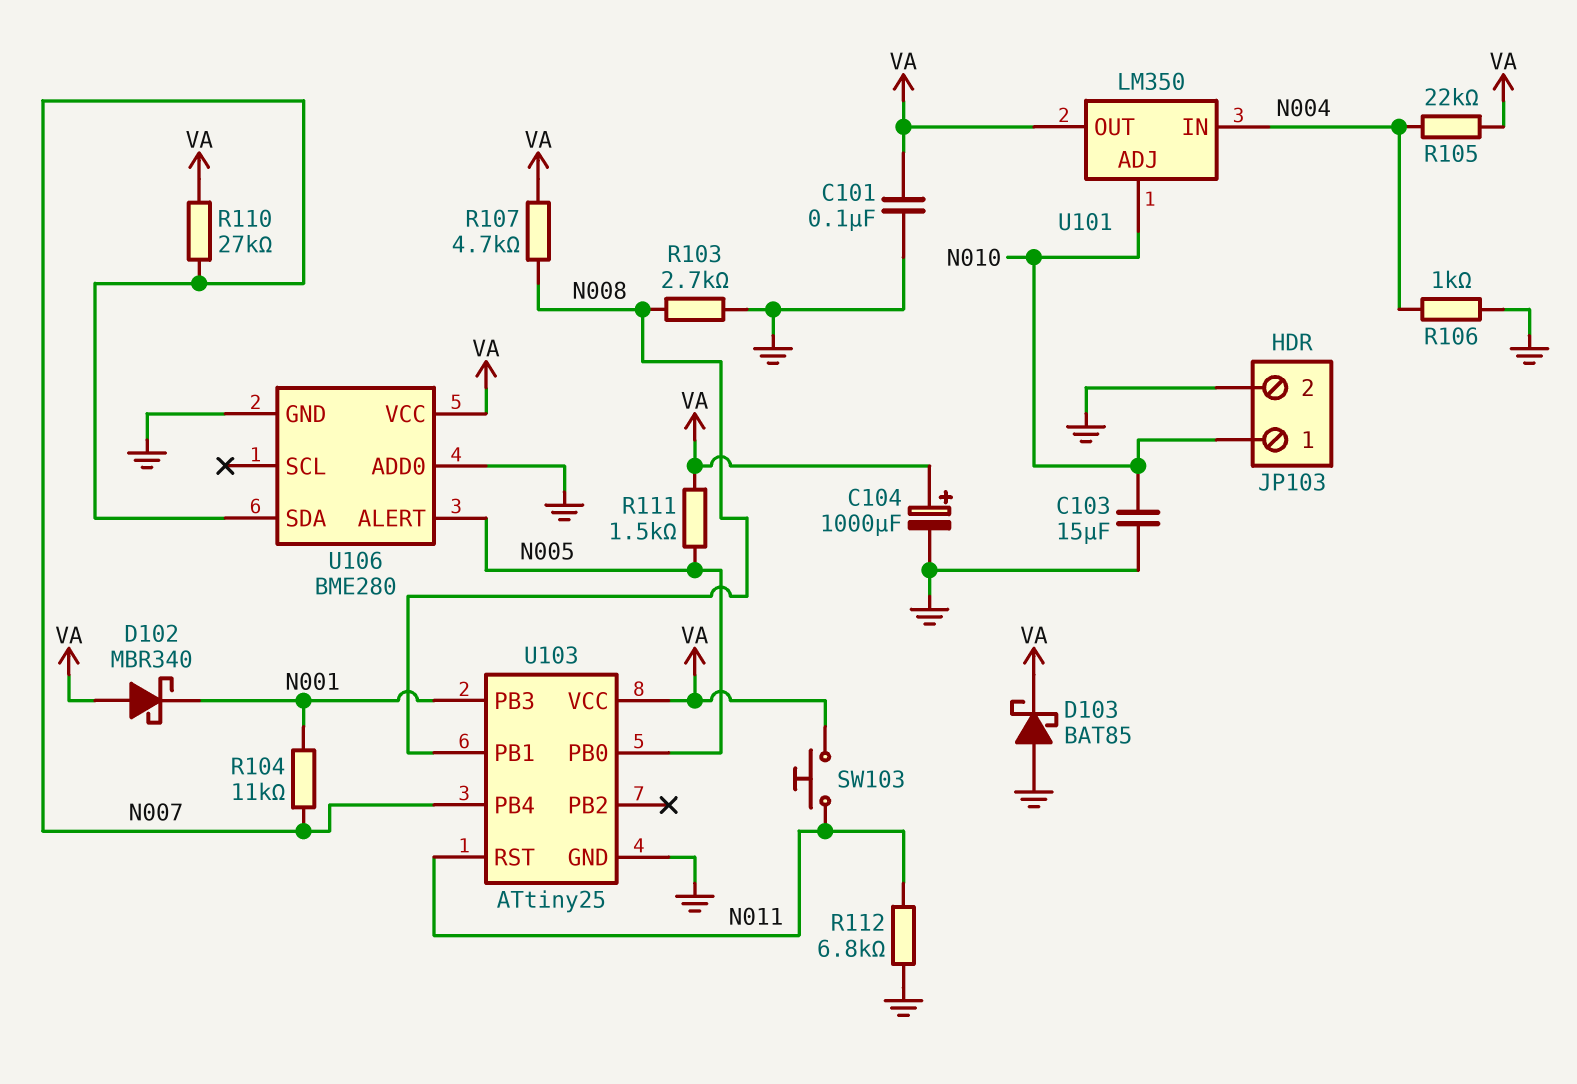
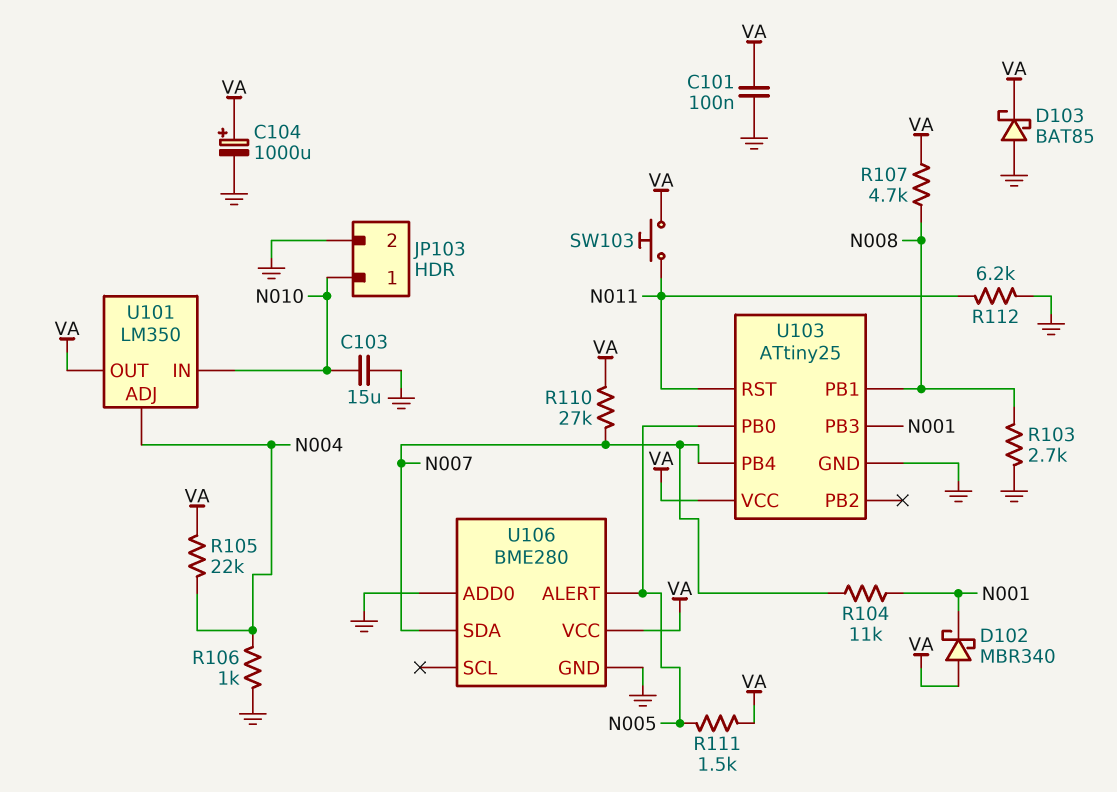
R112: 6.8k (GND, N011) -> 6.2k (GND, N011)
U101 pin ADJ: N010 -> N004
U101 pin IN: N004 -> N010

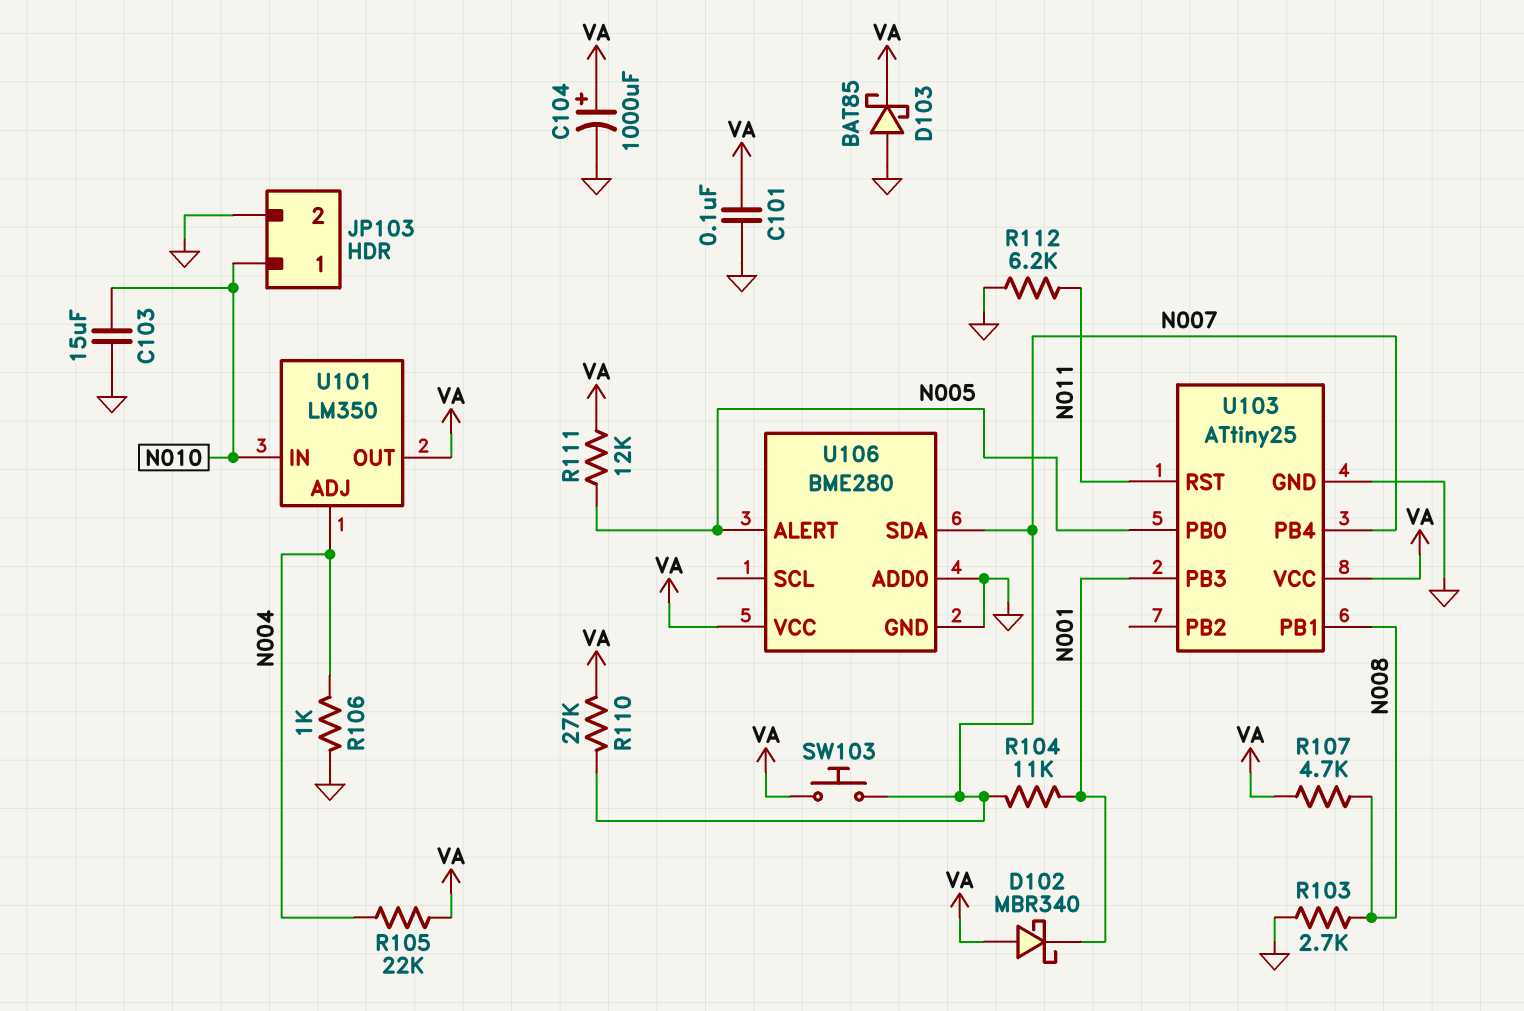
R111: 1.5k (N005, VA) -> 12k (N005, VA)
SW103: button (N011, VA) -> button (N007, VA)

